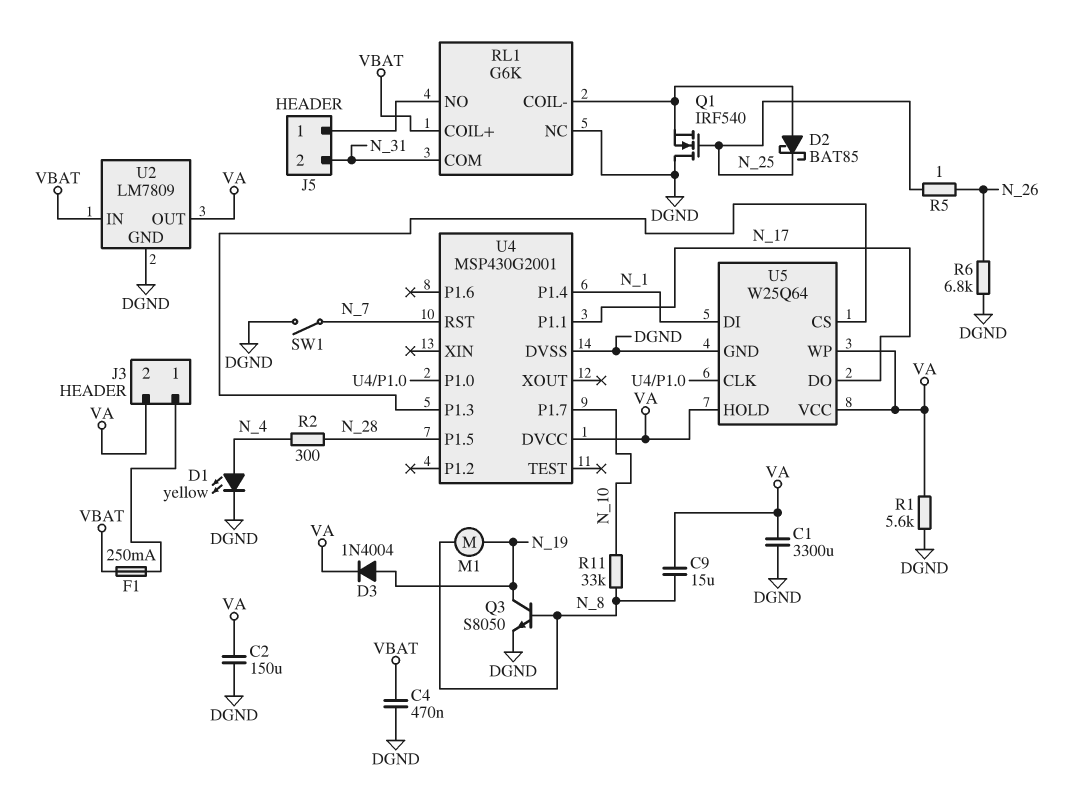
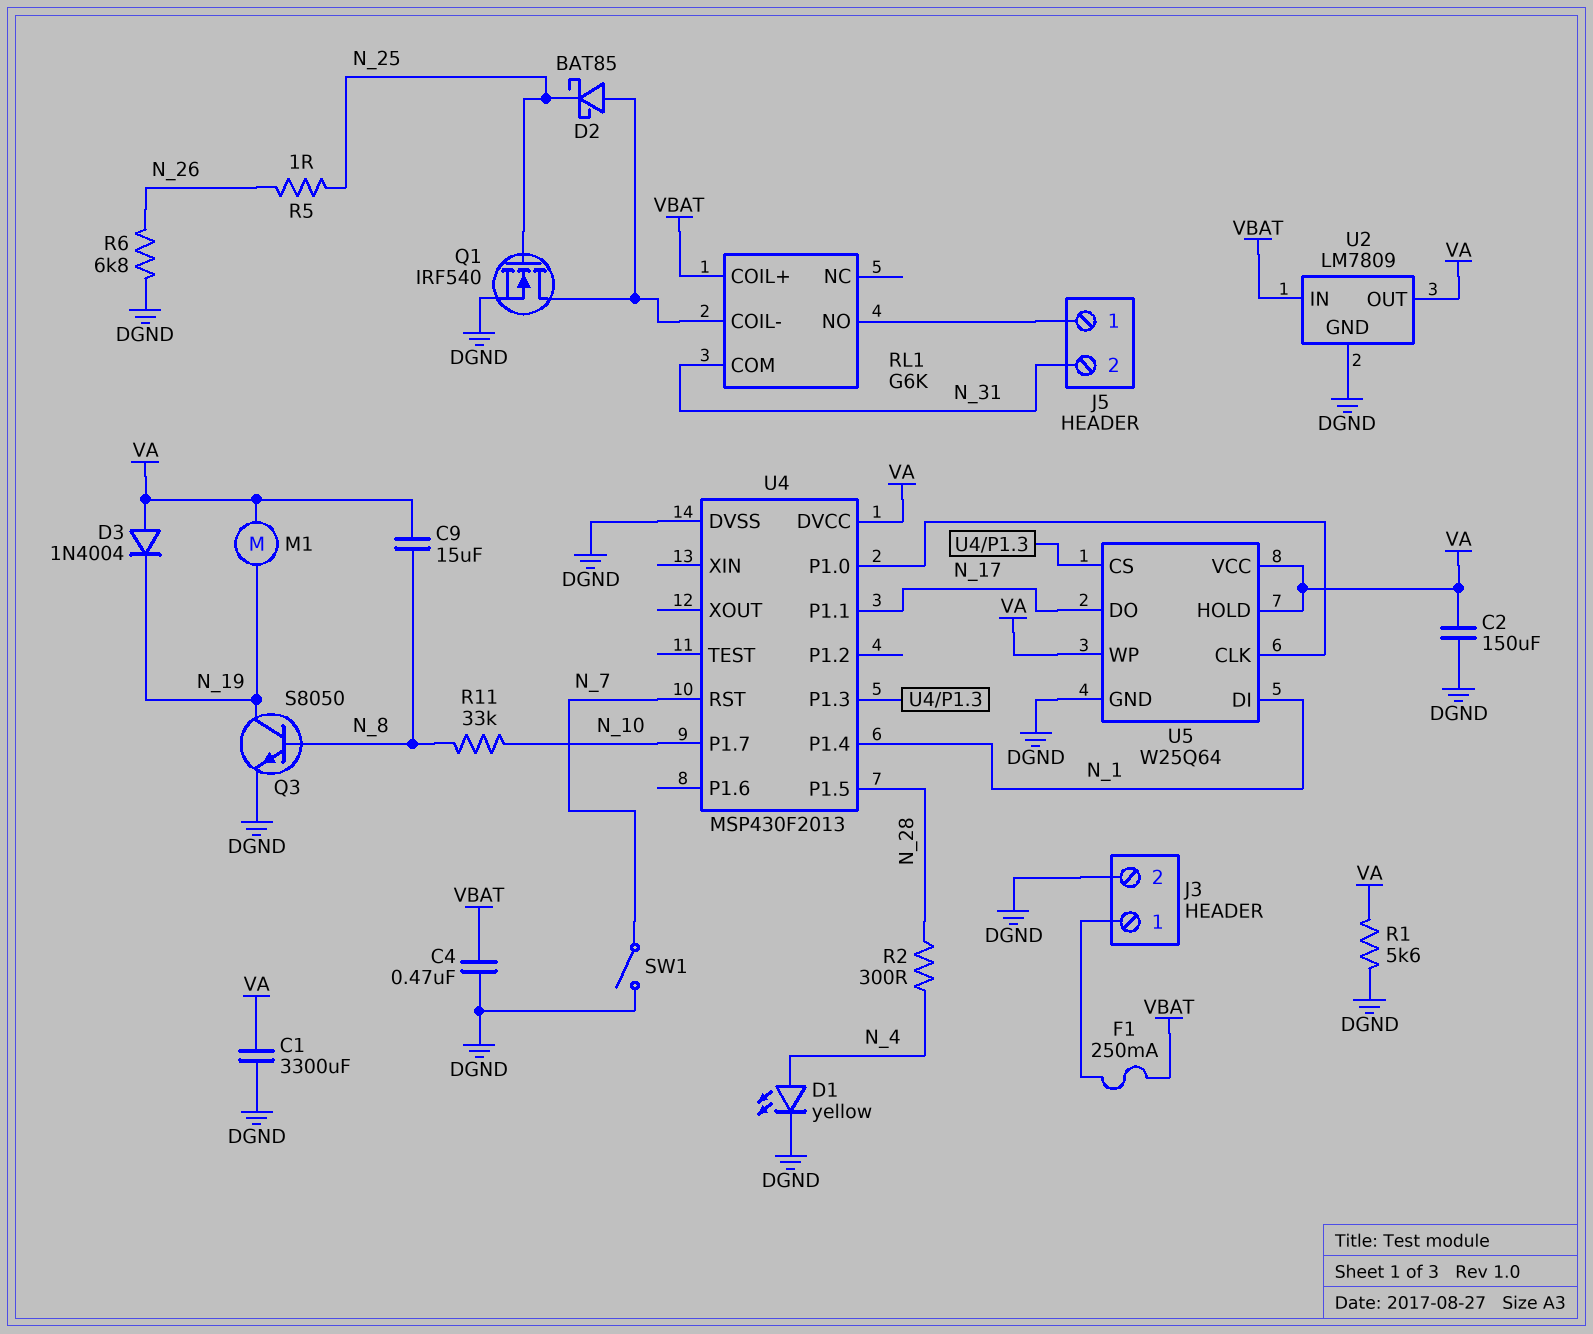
D3: diode 1N4004 (A N_19, K VA) -> diode 1N4004 (A VA, K N_19)
J3 pin 2: VA -> DGND
M1: motor (N_8, N_19) -> motor (N_19, VA)
Q1: NMOS IRF540 (G N_25, D DGND, S RL1/COIL-) -> NMOS IRF540 (G N_25, D RL1/COIL-, S DGND)
RL1 pin NC: DGND -> none
U4: MSP430G2001 -> MSP430F2013

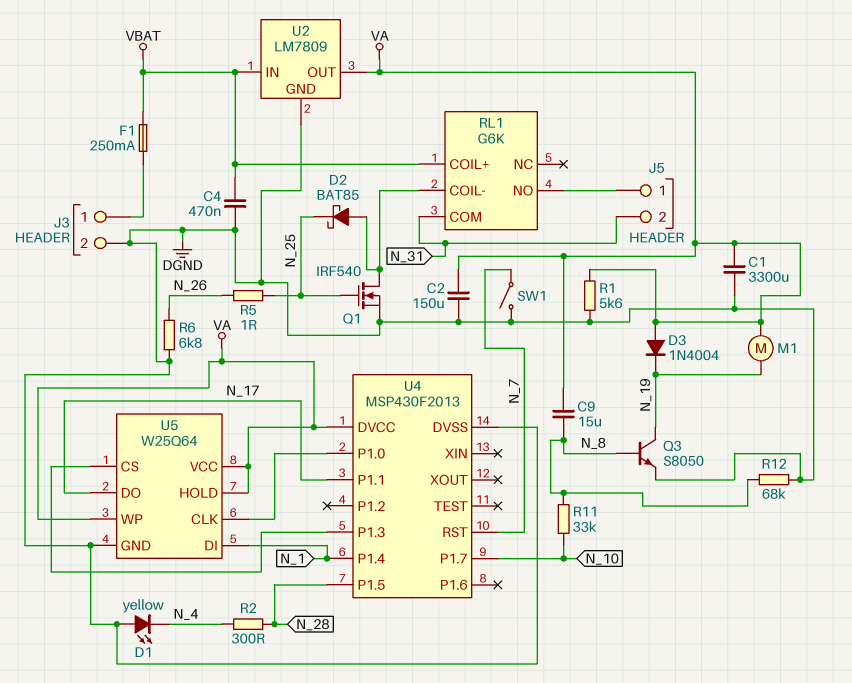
D1: LED yellow (A N_4, K DGND) -> LED yellow (A DGND, K N_4)
R12: none -> 68k (DGND, N_8)

